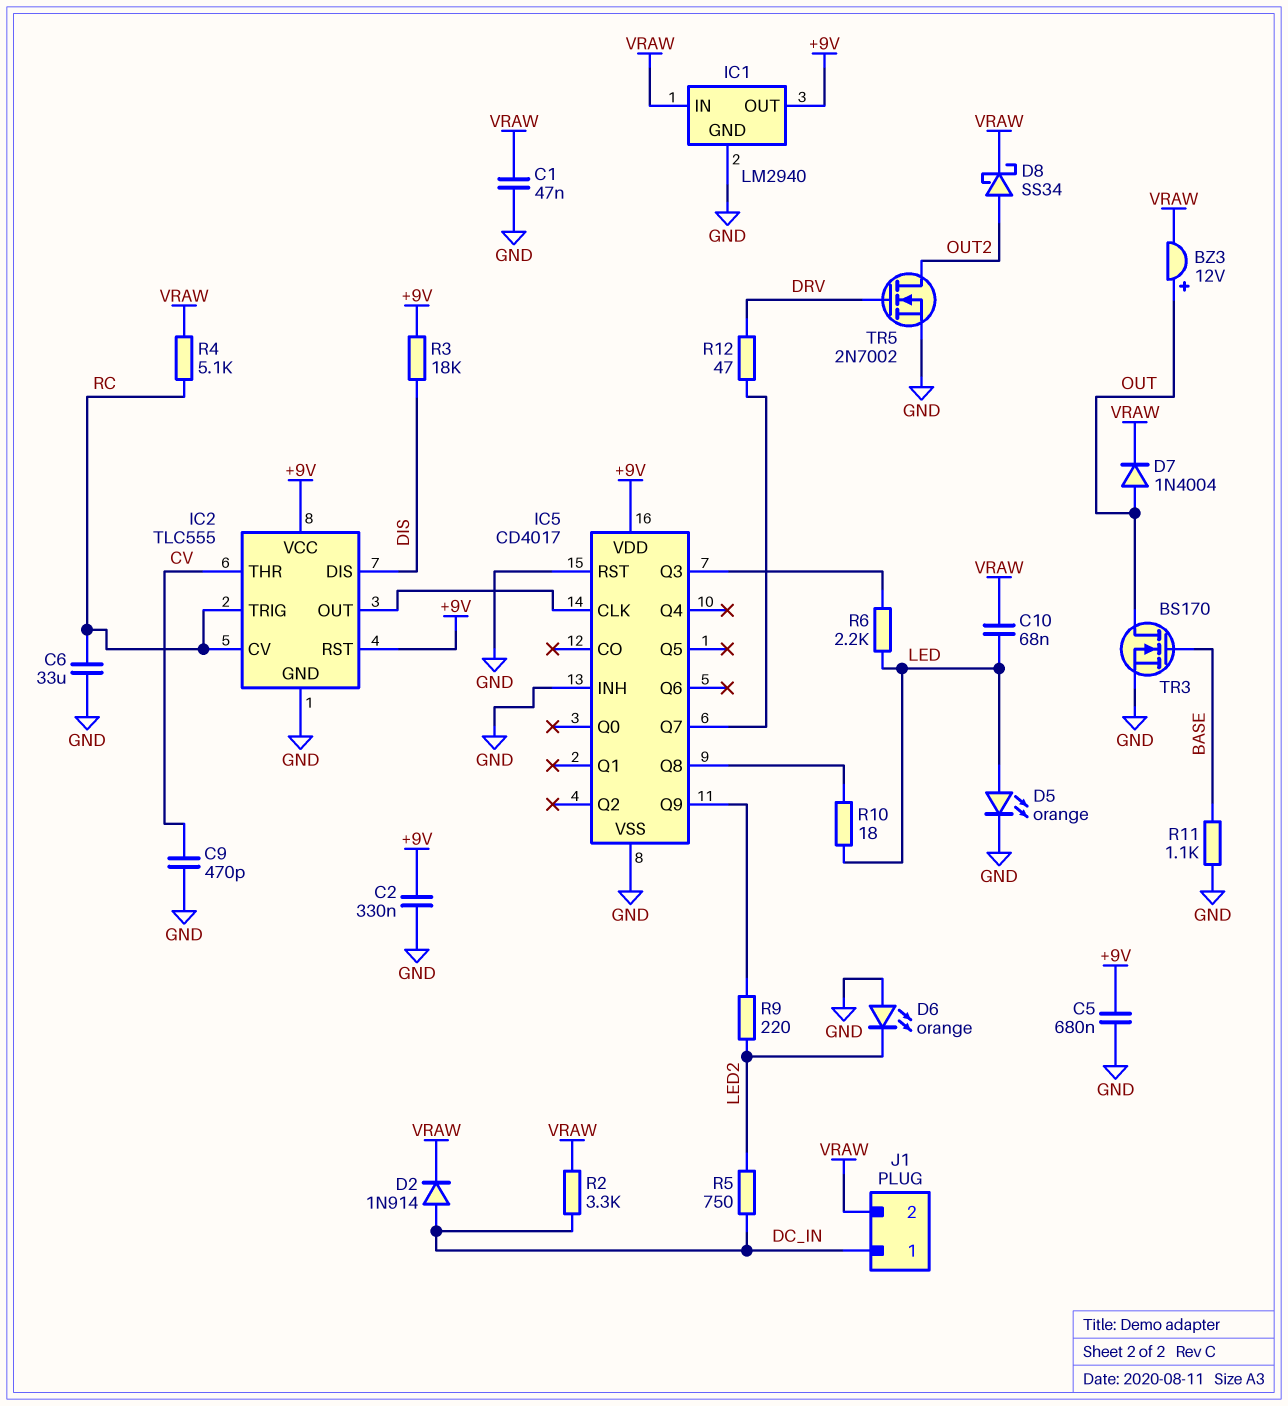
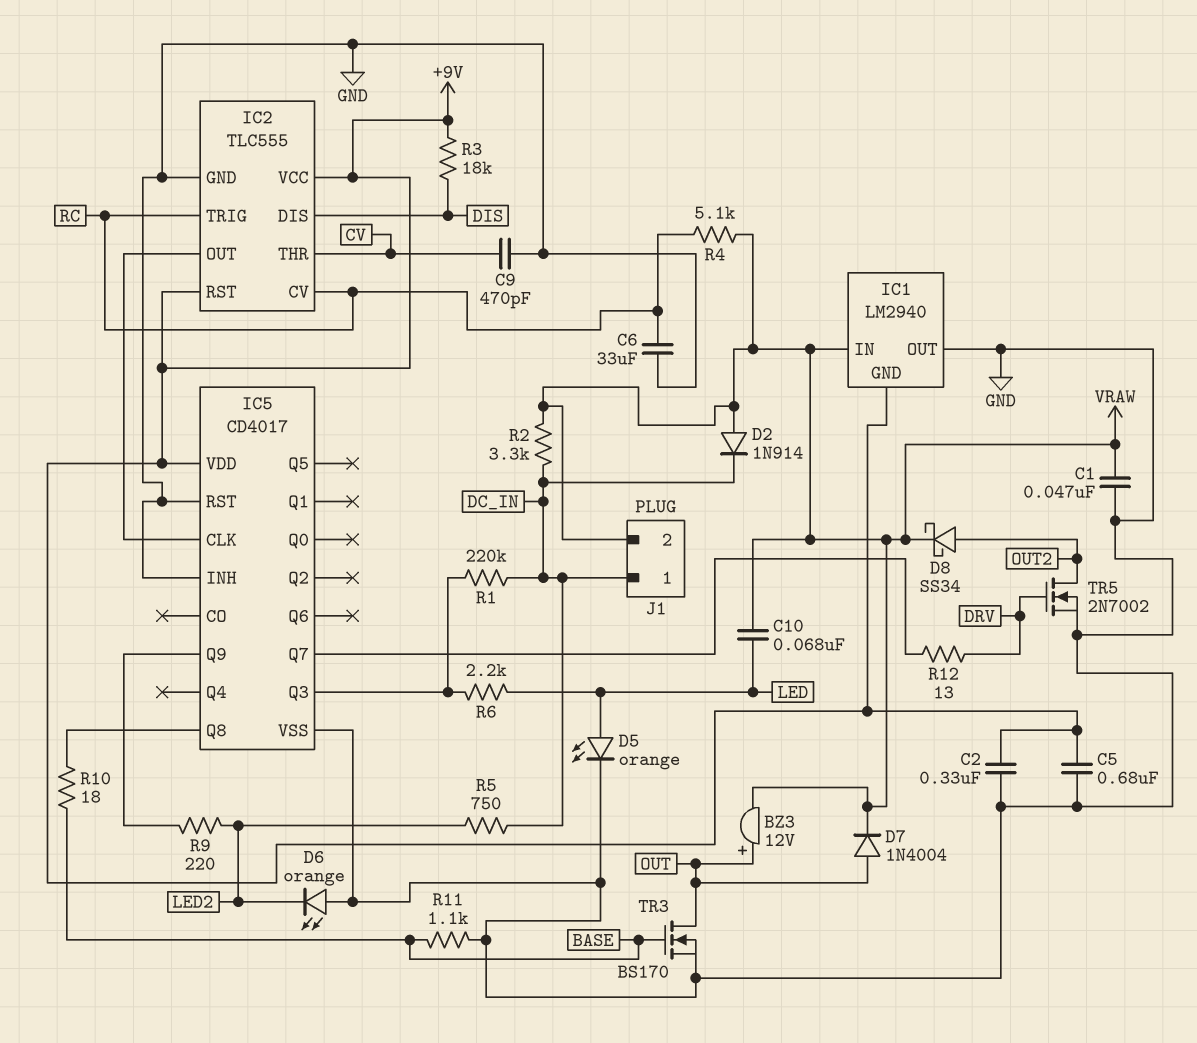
D2: diode 1N914 (A DC_IN, K VRAW) -> diode 1N914 (A VRAW, K DC_IN)
IC1 pin GND: GND -> +9V
IC1 pin OUT: +9V -> GND
R1: none -> 220k (DC_IN, IC5/Q3)
R10: 18 (IC5/Q8, LED) -> 18 (BASE, IC5/Q8)
R12: 47 (DRV, IC5/Q7) -> 13 (DRV, IC5/Q7)

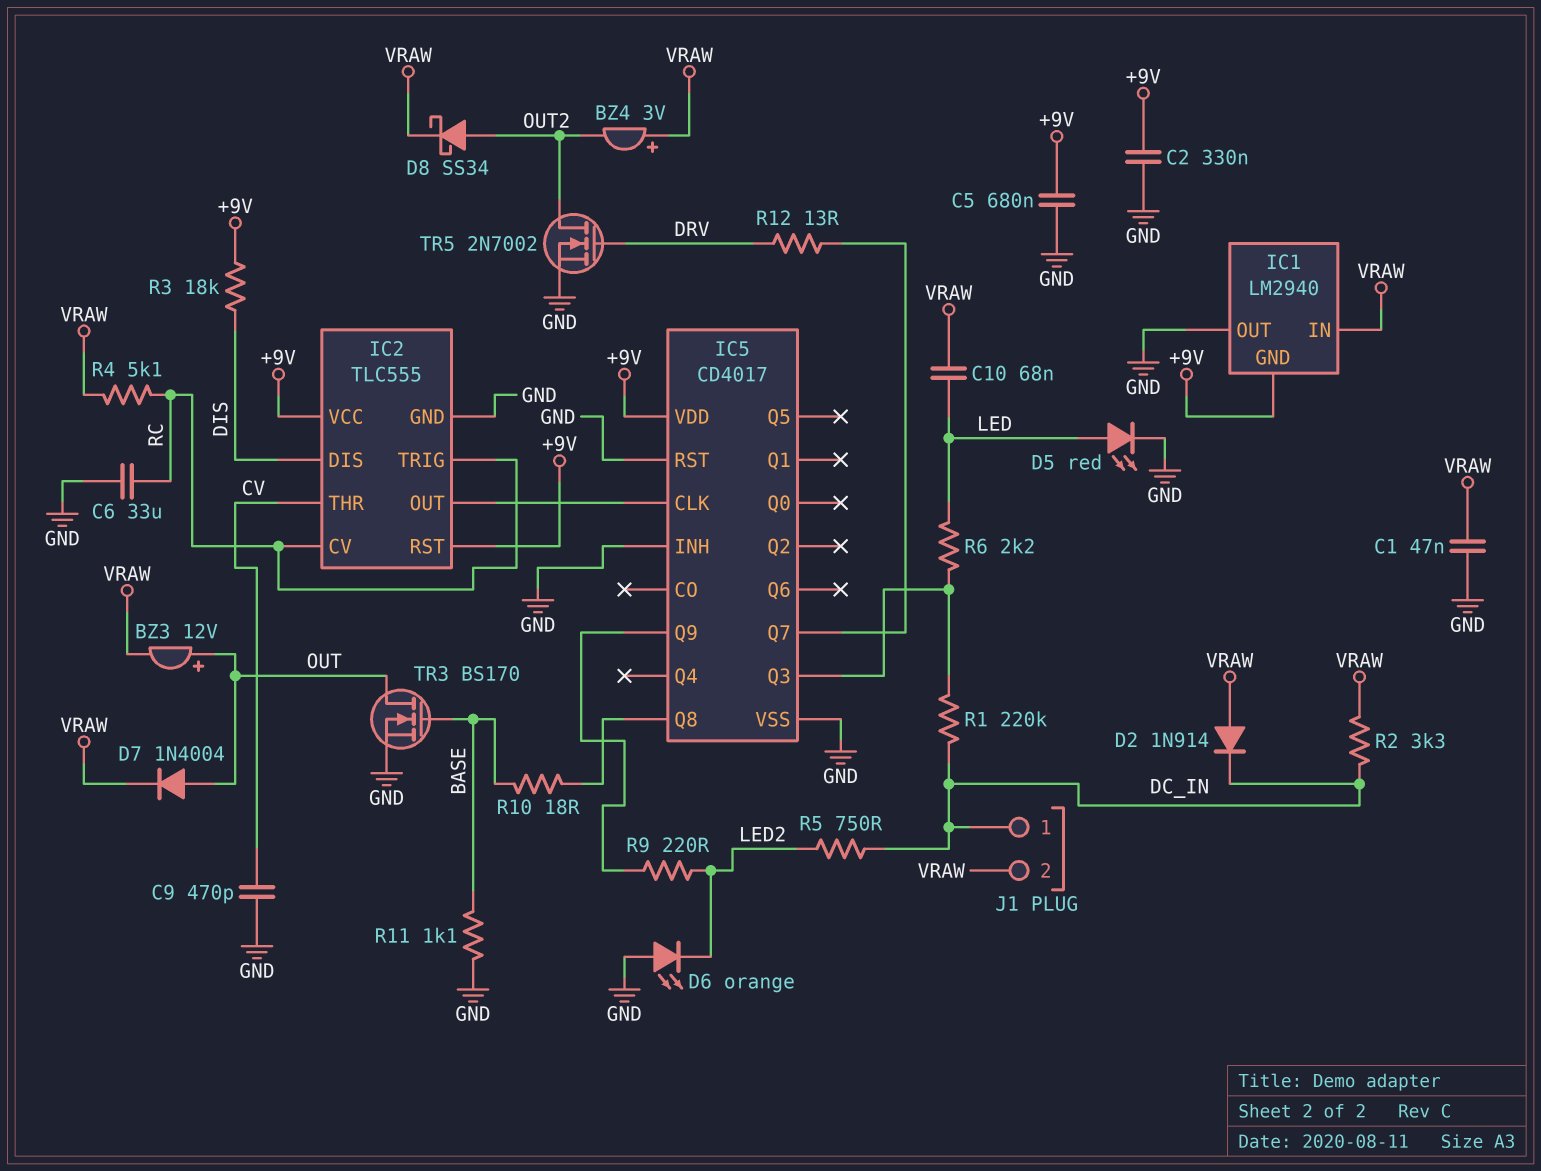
BZ4: none -> buzzer 3V (plus VRAW, minus OUT2)
D5: LED orange (A LED, K GND) -> LED red (A LED, K GND)

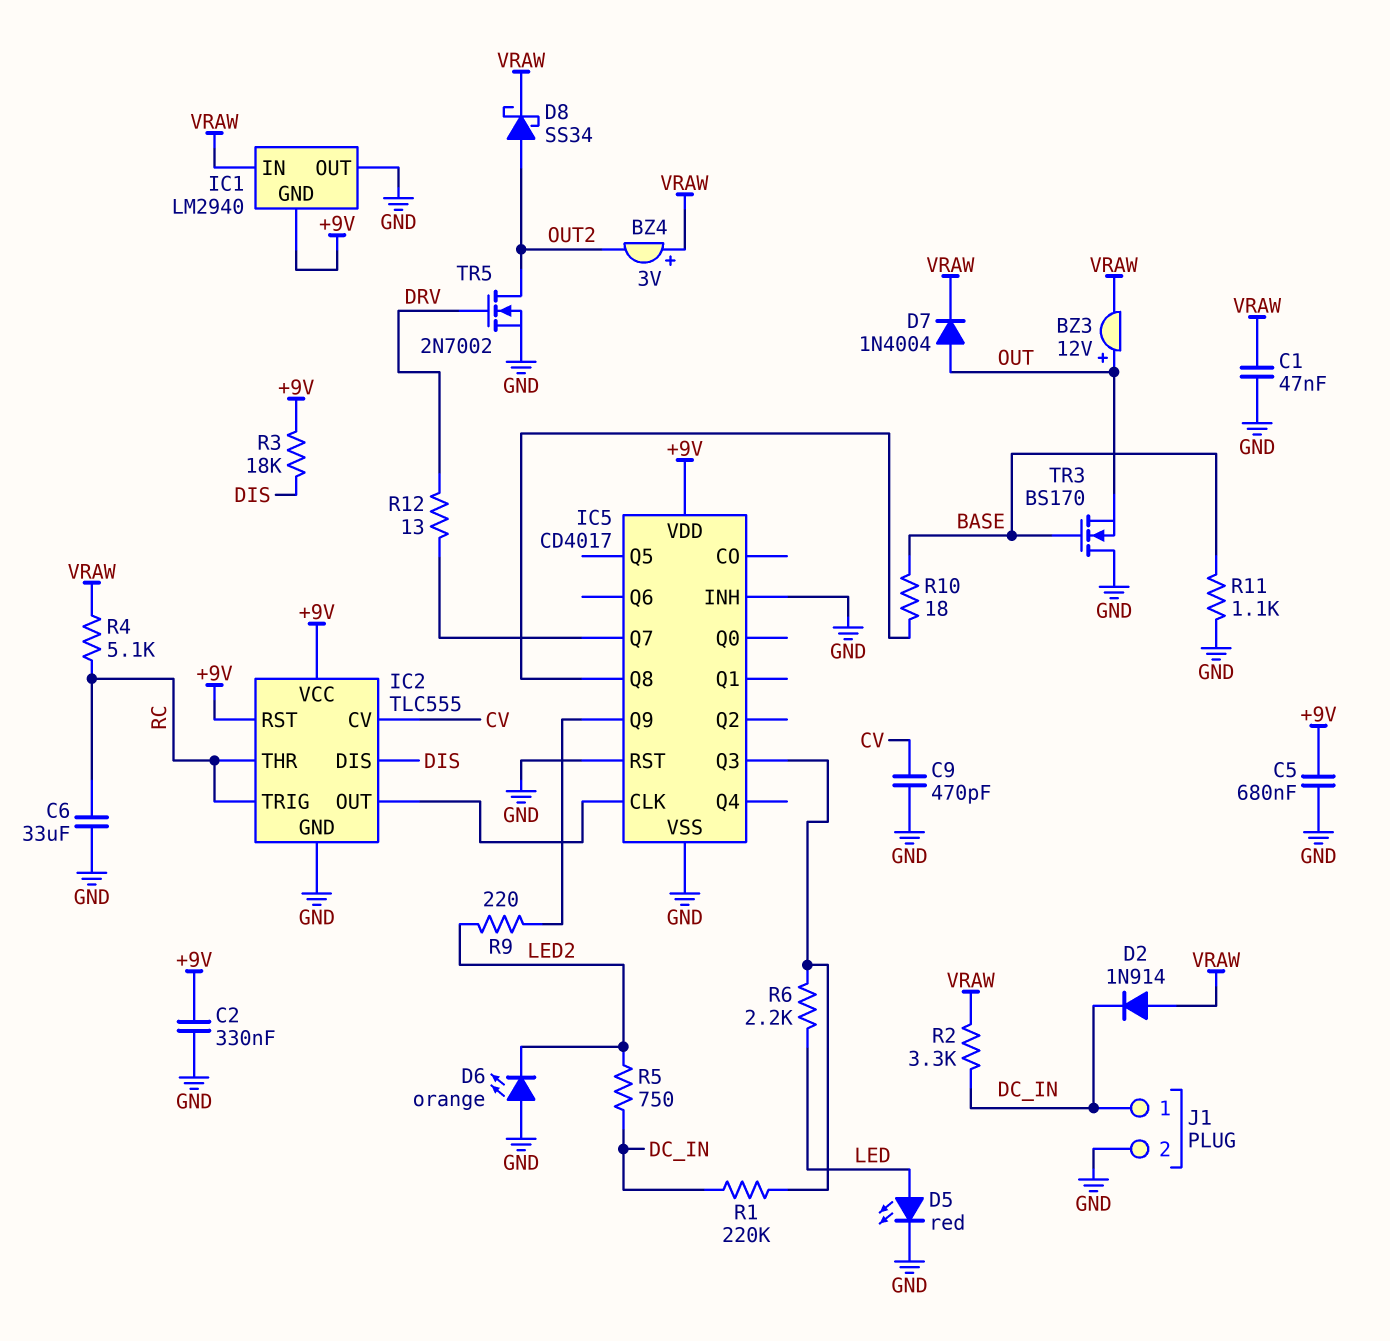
C10: 68nF (LED, VRAW) -> none
IC2 pin CV: RC -> CV
IC2 pin THR: CV -> RC
J1 pin 2: VRAW -> GND
TR3: NMOS BS170 (G BASE, D OUT, S GND) -> NMOS BS170 (G BASE, D GND, S OUT)

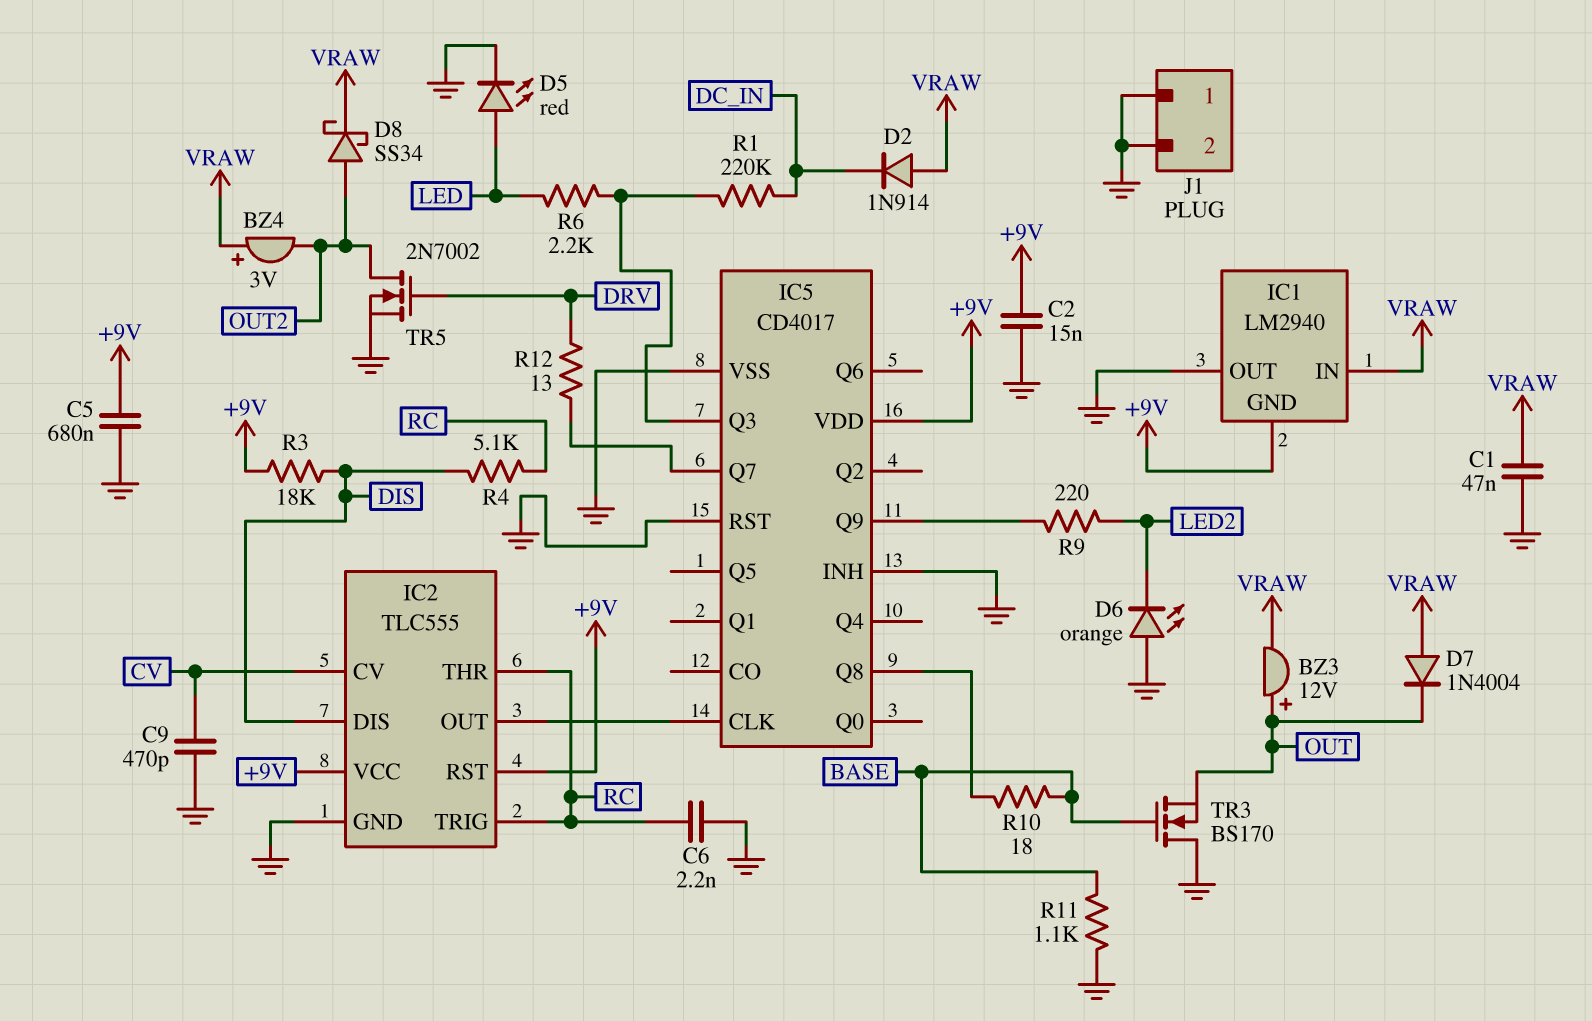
C2: 330nF (+9V, GND) -> 15nF (+9V, GND)
C6: 33uF (GND, RC) -> 2.2nF (GND, RC)
D7: diode 1N4004 (A OUT, K VRAW) -> diode 1N4004 (A VRAW, K OUT)
J1 pin 1: DC_IN -> GND
R2: 3.3k (DC_IN, VRAW) -> none
R4: 5.1k (RC, VRAW) -> 5.1k (DIS, RC)
R5: 750 (DC_IN, LED2) -> none

